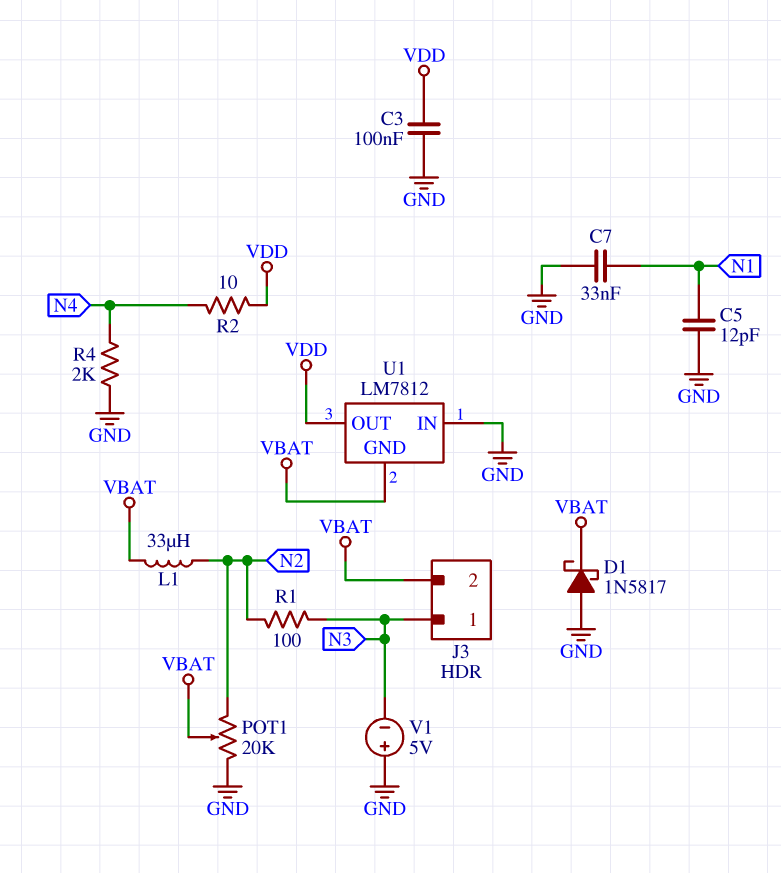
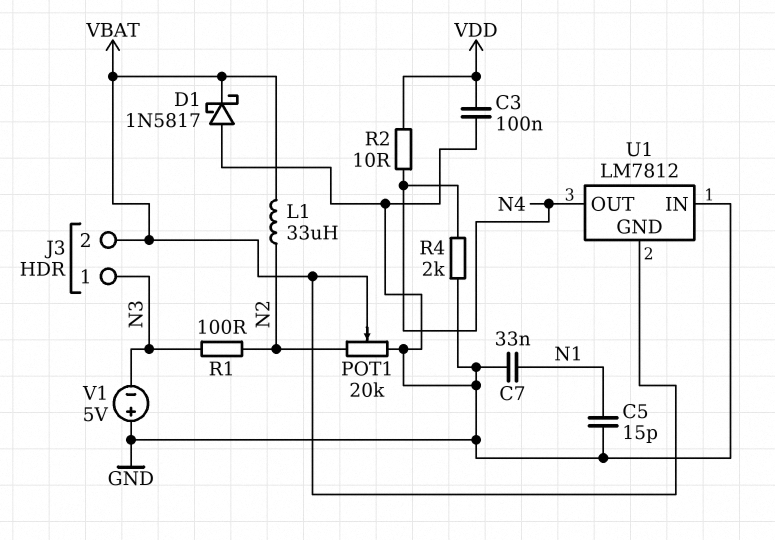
C5: 12pF (GND, N1) -> 15pF (GND, N1)
U1 pin OUT: VDD -> N4

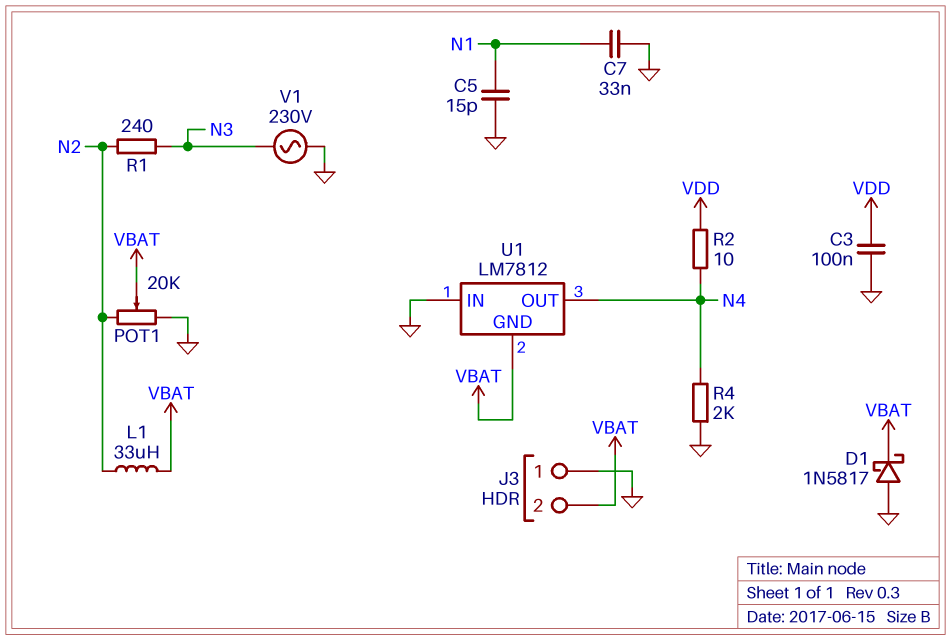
J3 pin 1: N3 -> GND
R1: 100 (N2, N3) -> 240 (N2, N3)
V1: 5V (plus GND, minus N3) -> AC 230V (GND, N3)

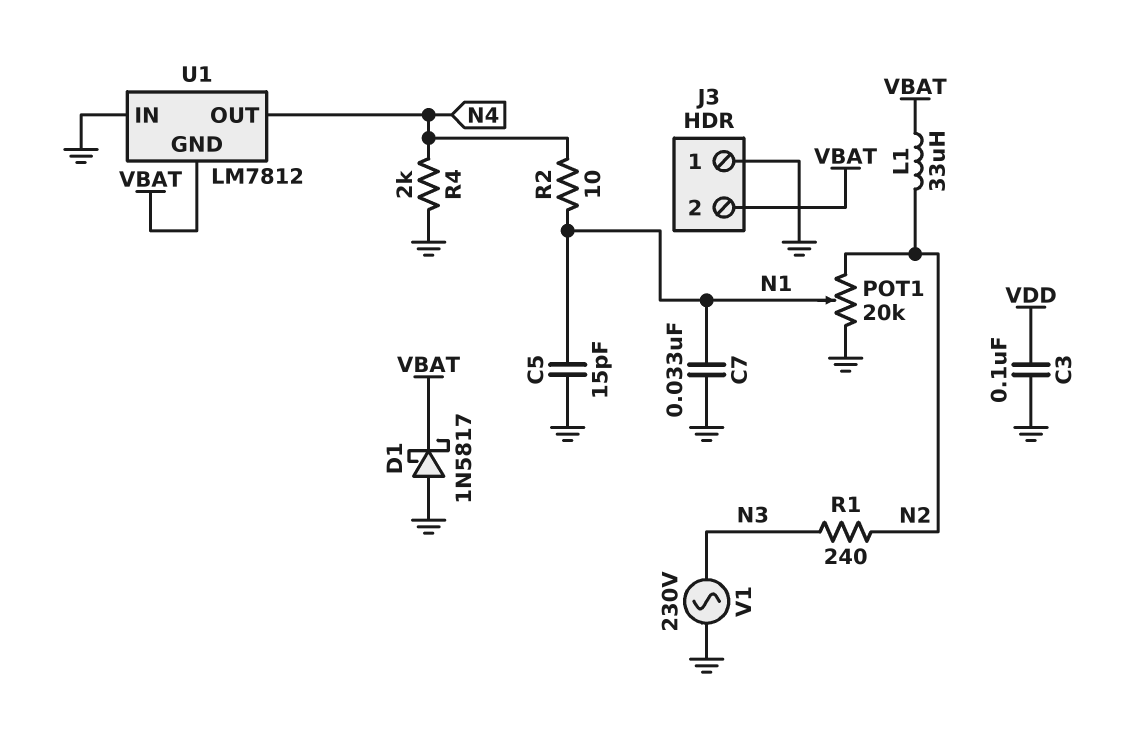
POT1: 20k (GND, N2, wiper VBAT) -> 20k (GND, N2, wiper N1)
R2: 10 (N4, VDD) -> 10 (N1, N4)

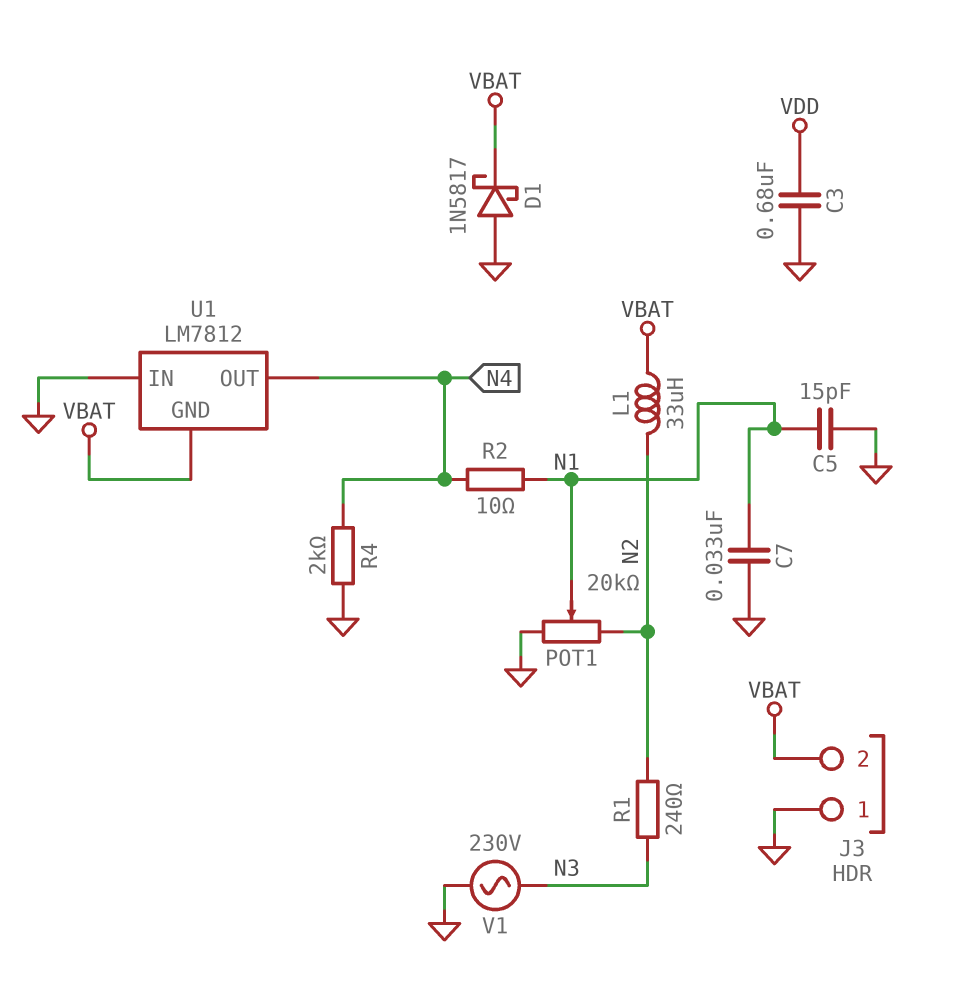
C3: 100nF (GND, VDD) -> 680nF (GND, VDD)

